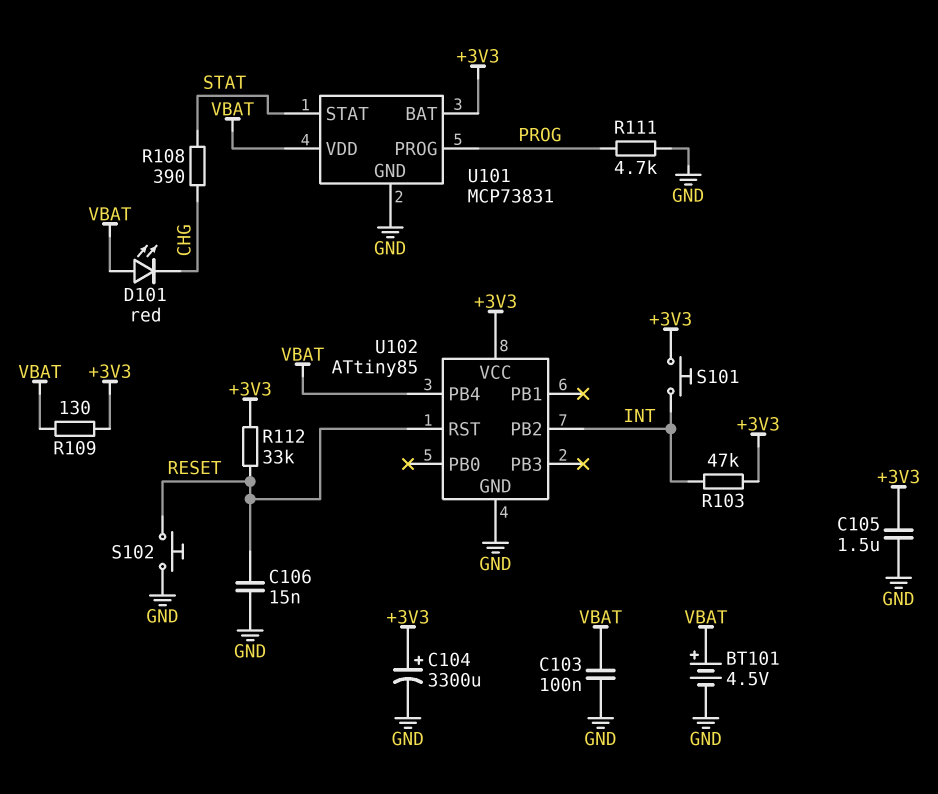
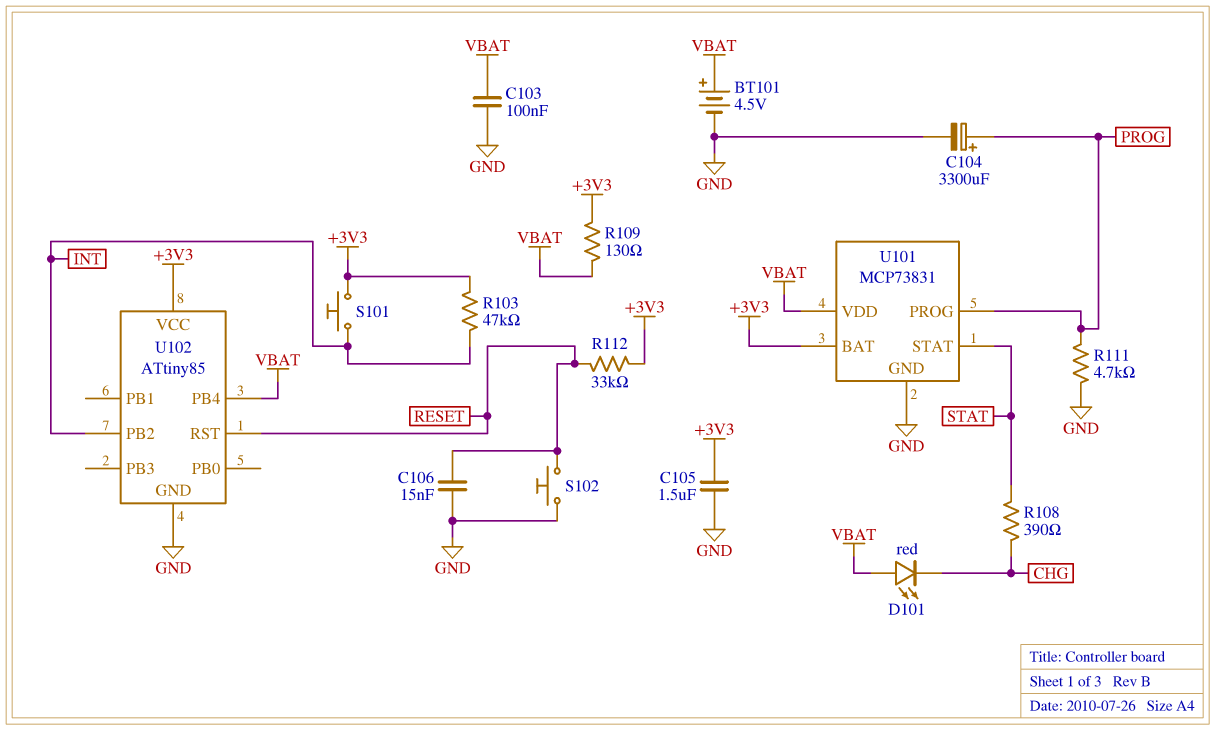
C104: 3300uF (plus +3V3, minus GND) -> 3300uF (plus PROG, minus GND)

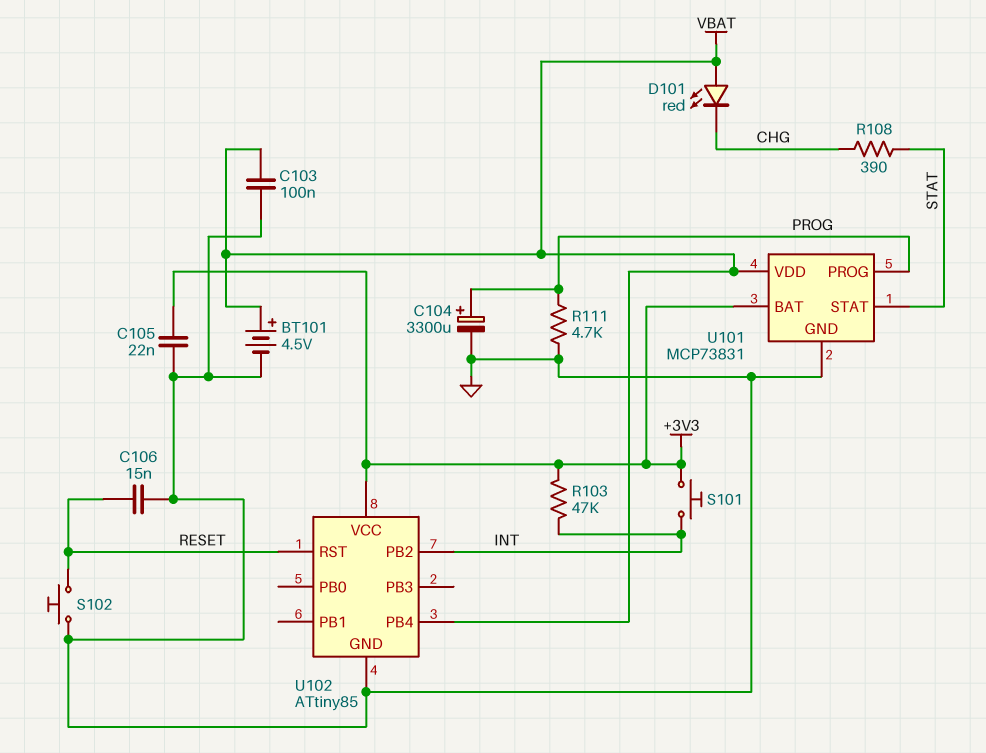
C105: 1.5uF (+3V3, GND) -> 22nF (+3V3, GND)
R109: 130 (+3V3, VBAT) -> none
R112: 33k (+3V3, RESET) -> none

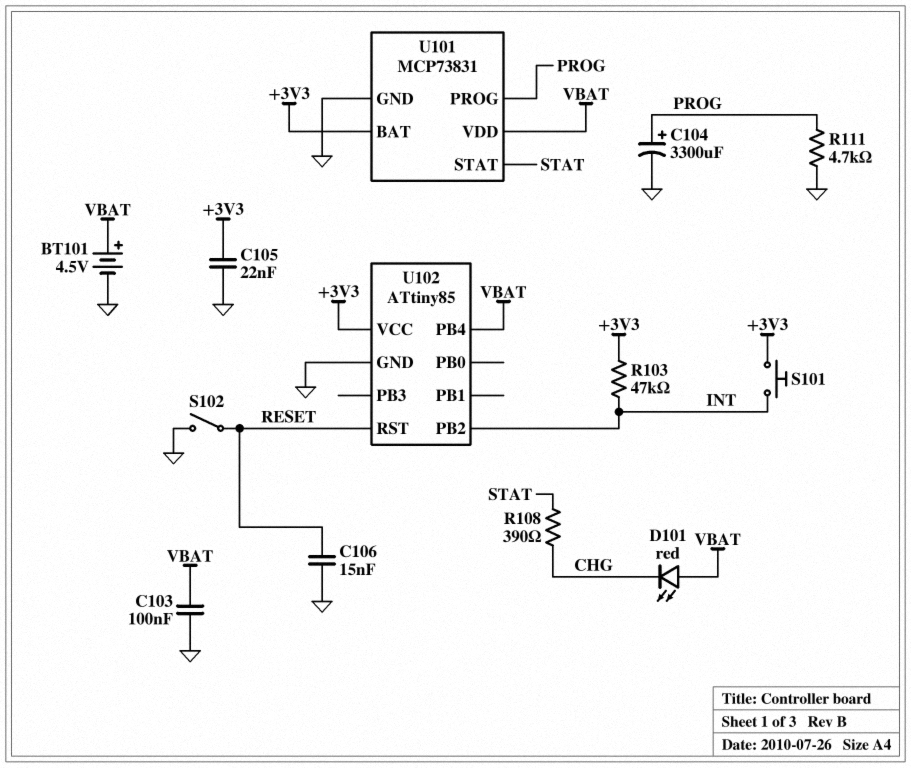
S102: button (GND, RESET) -> switch (GND, RESET)

